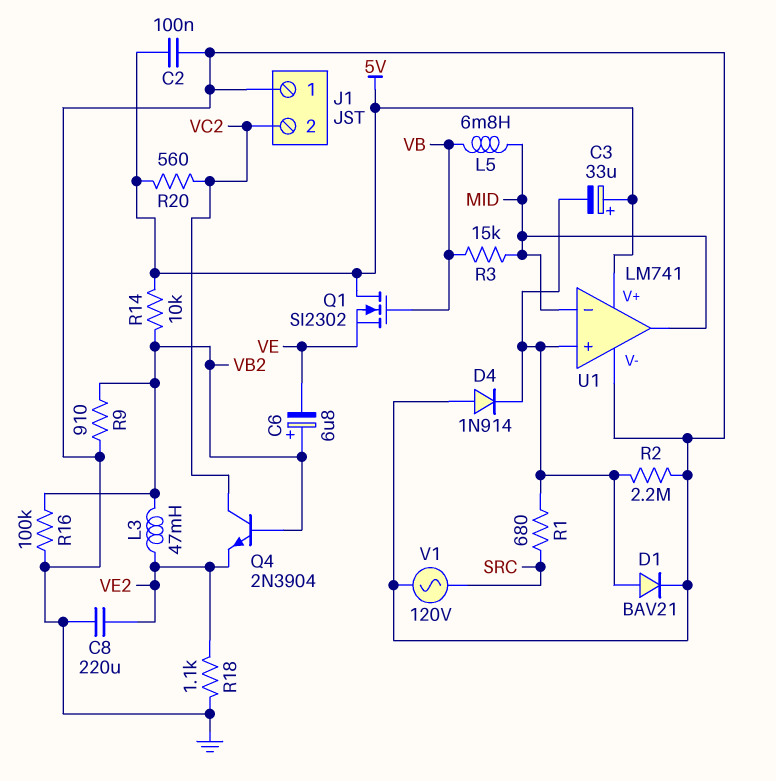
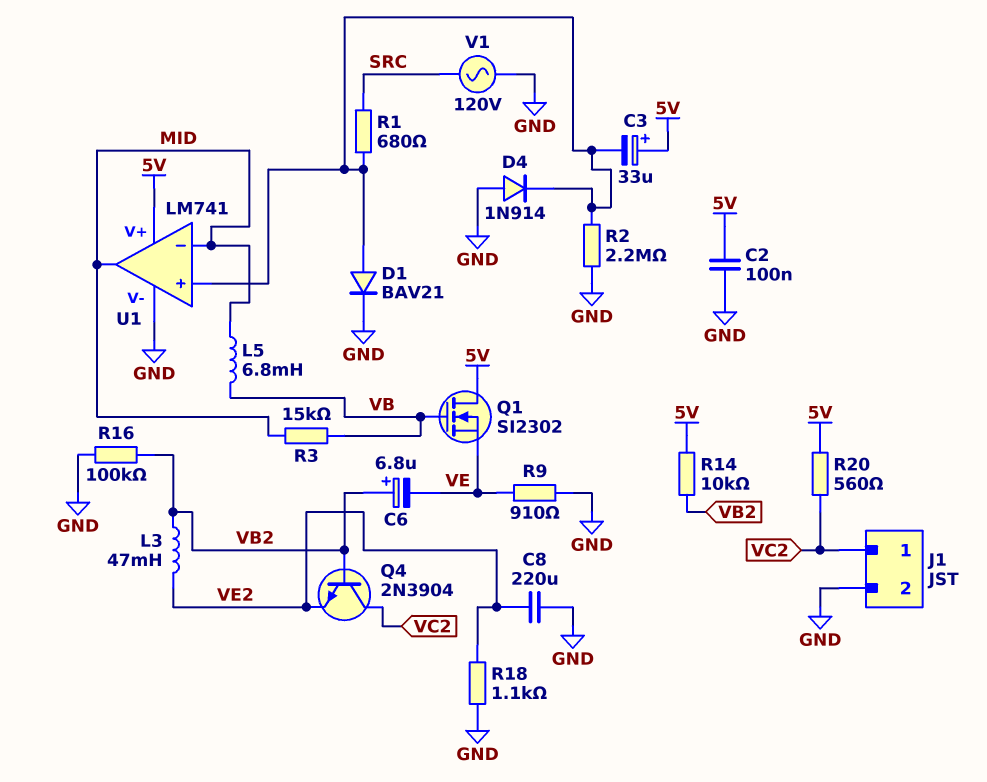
J1 pin 1: GND -> VC2
J1 pin 2: VC2 -> GND
R9: 910 (GND, VB2) -> 910 (GND, VE)

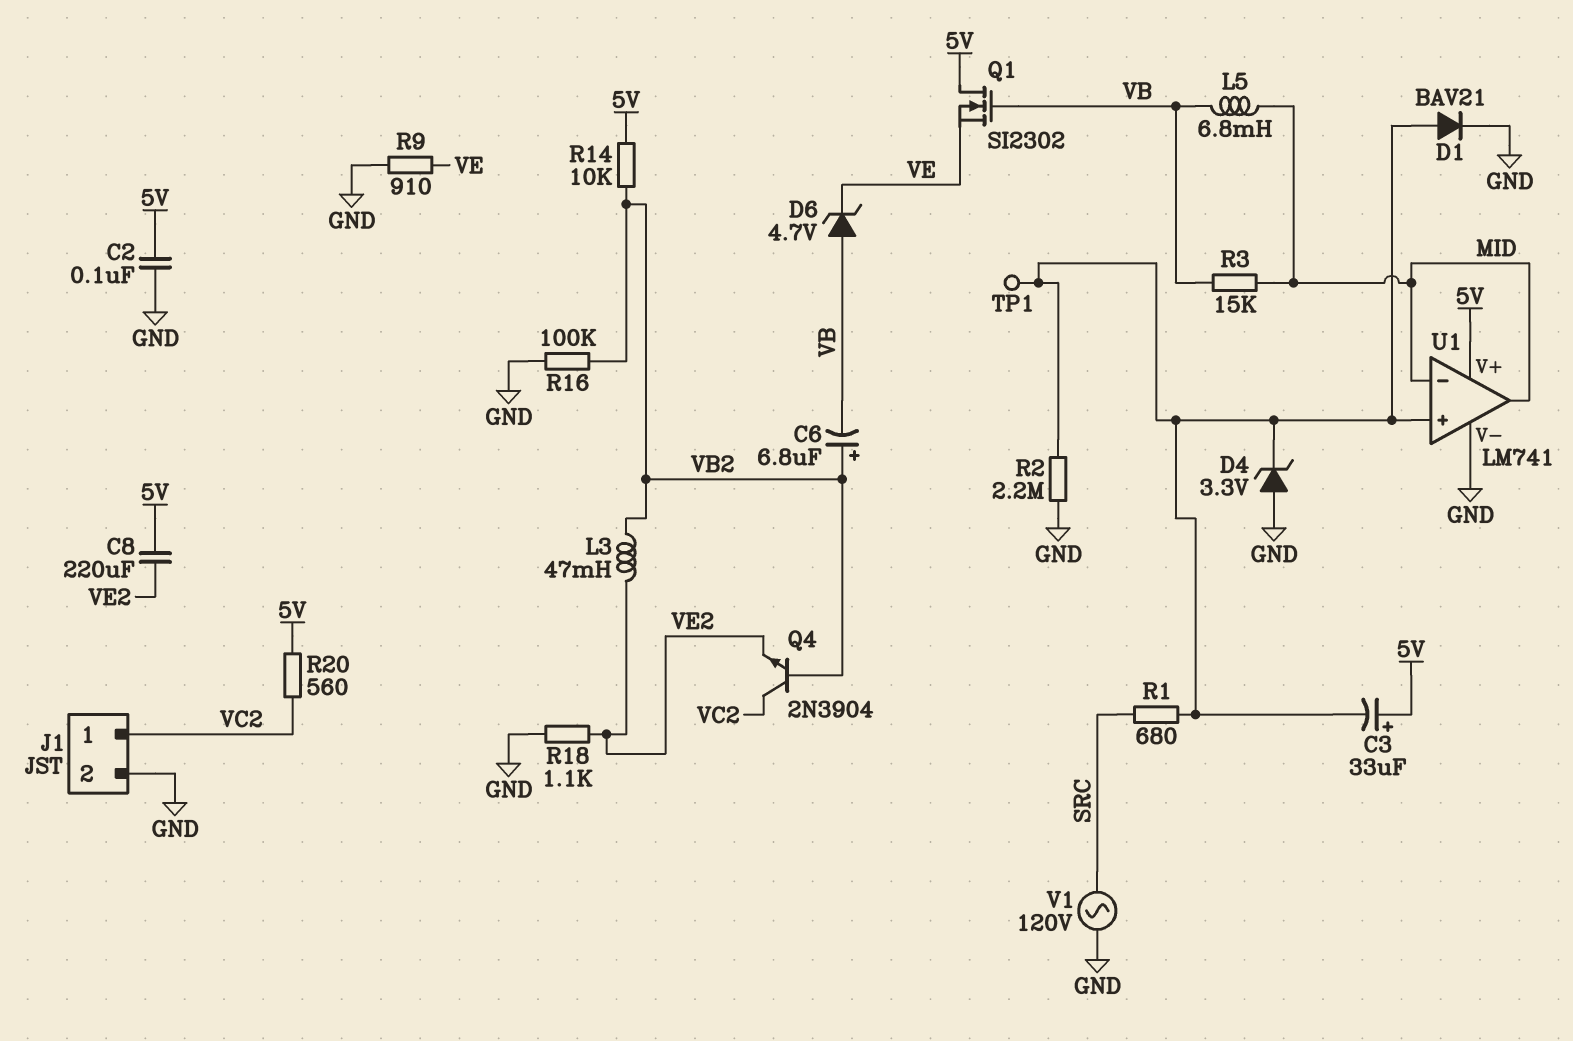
C6: 6.8uF (plus VB2, minus VE) -> 6.8uF (plus VB2, minus VB)
C8: 220uF (GND, VE2) -> 220uF (5V, VE2)
D4: diode 1N914 (A GND, K U1/in+) -> zener 3.3V (A GND, K U1/in+)
D6: none -> zener 4.7V (A VB, K VE)
TP1: none -> test point (U1/in+)

